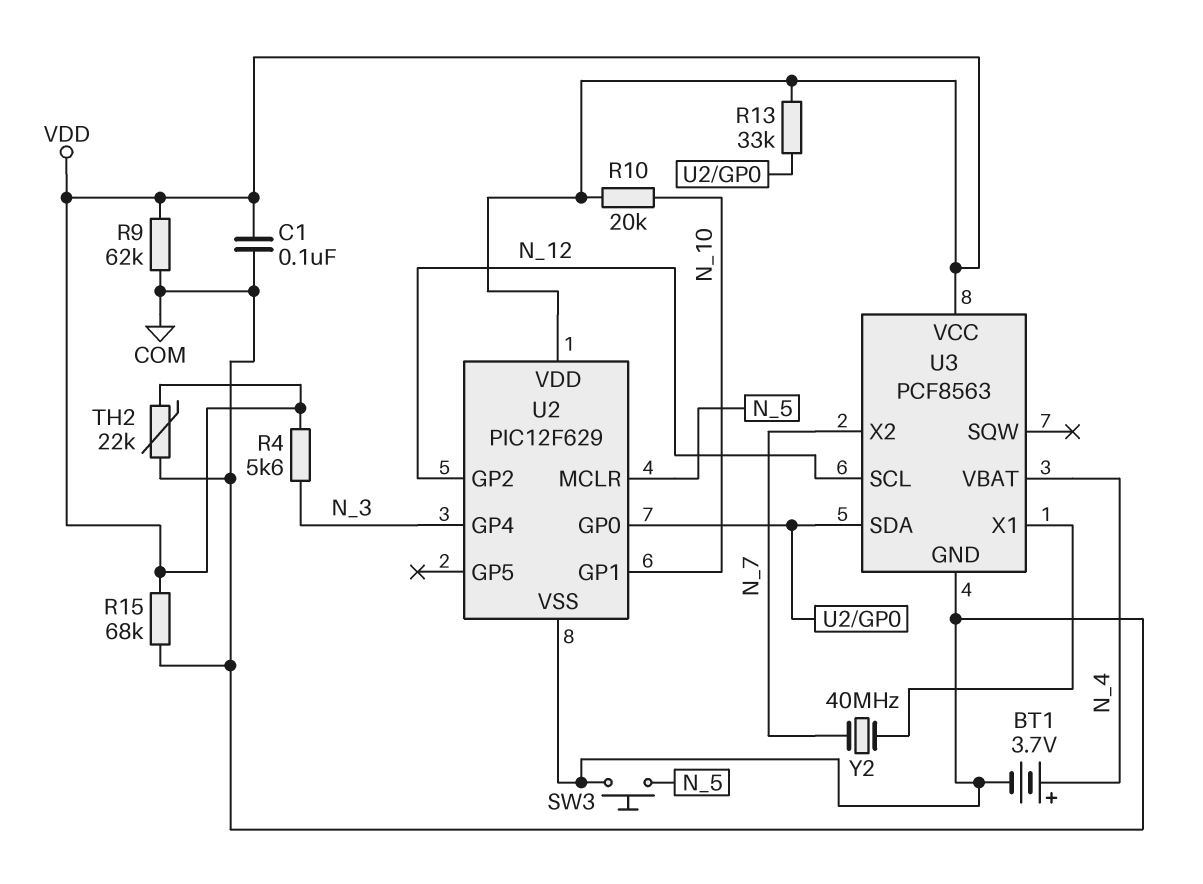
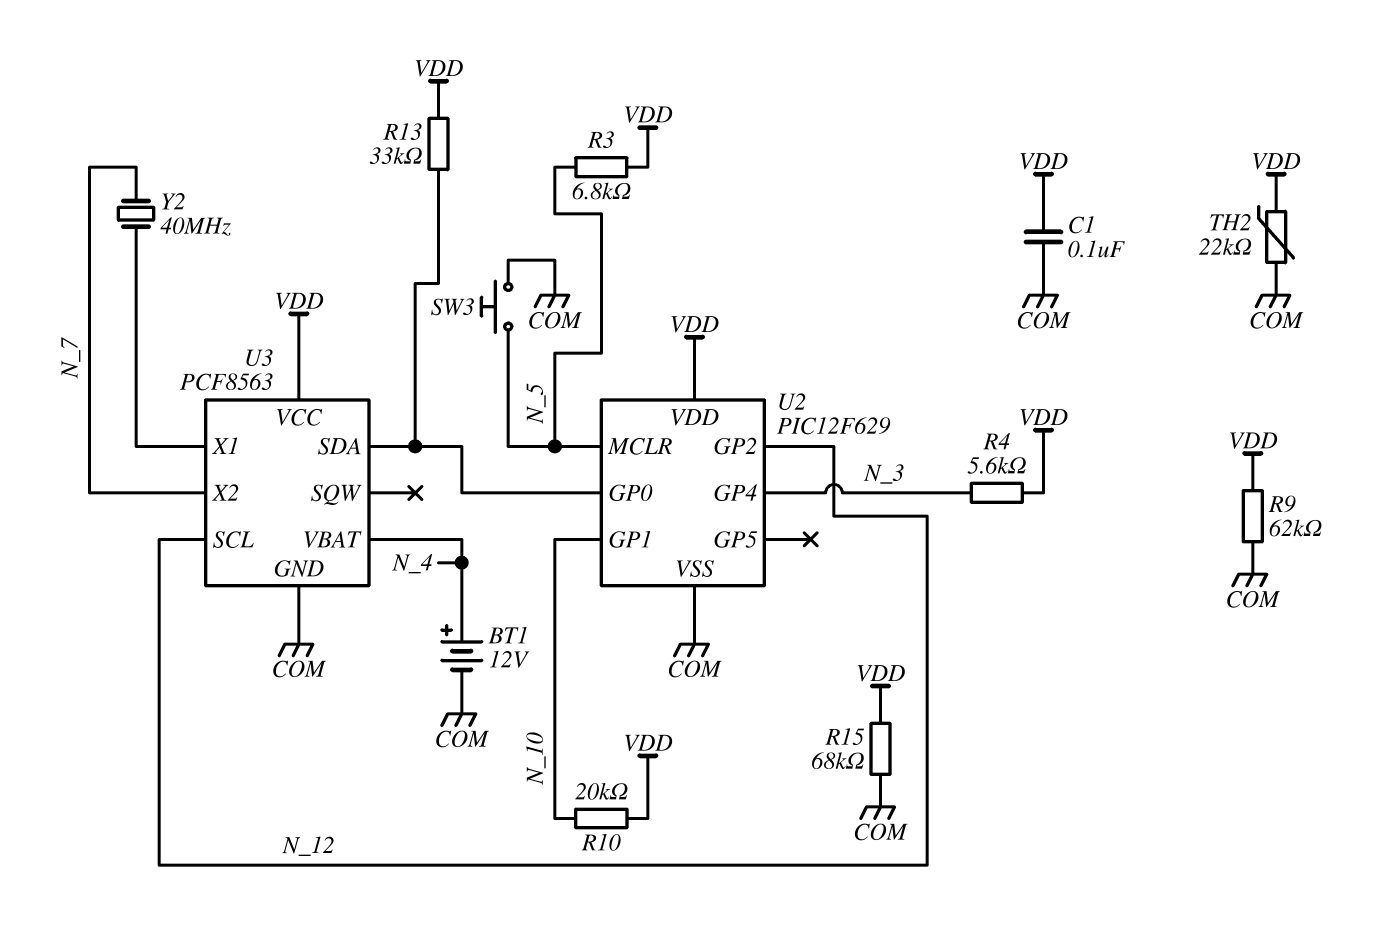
BT1: 3.7V (plus N_4, minus COM) -> 12V (plus N_4, minus COM)
R3: none -> 6.8k (N_5, VDD)

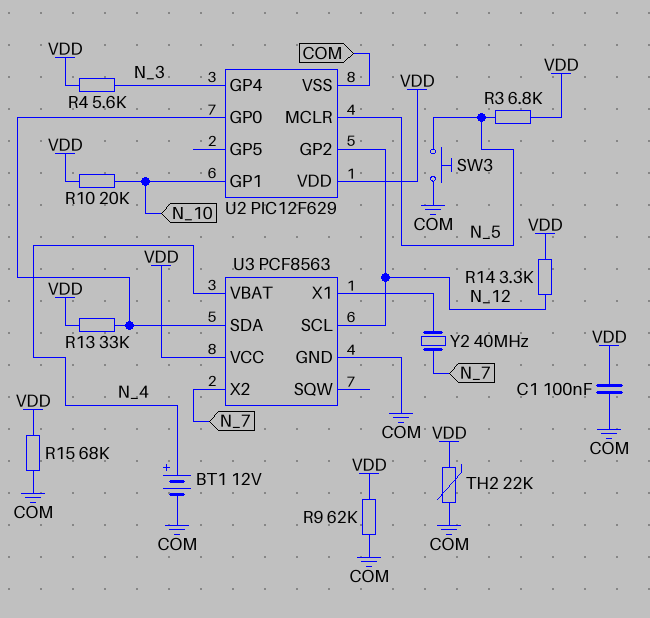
R14: none -> 3.3k (N_12, VDD)

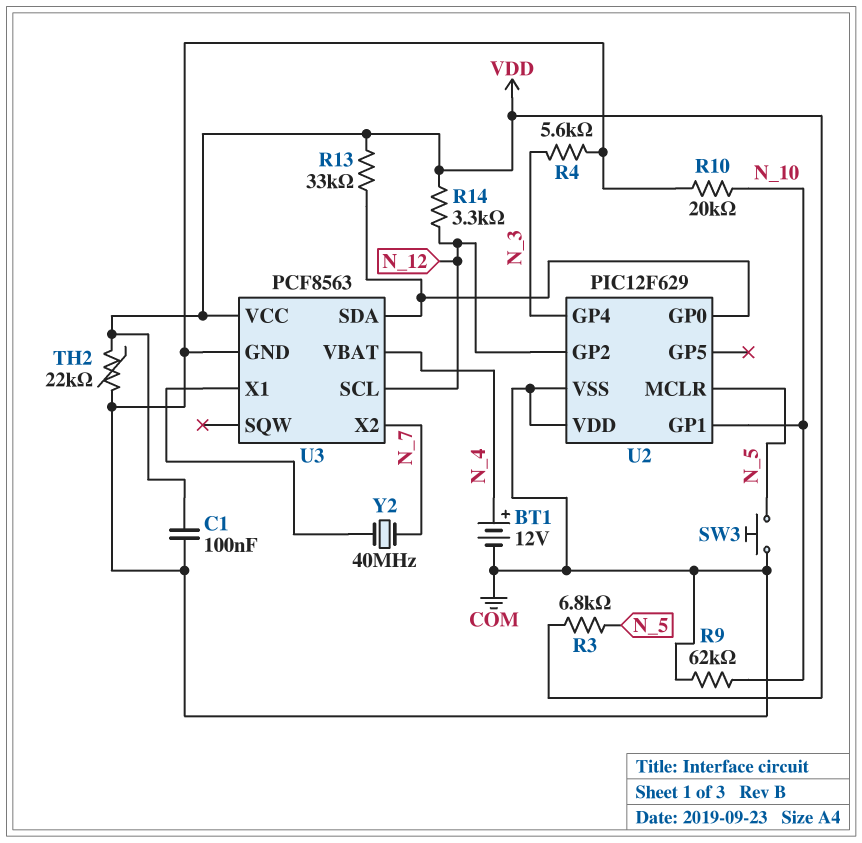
R4: 5.6k (N_3, VDD) -> 5.6k (COM, N_3)
R9: 62k (COM, VDD) -> 62k (COM, N_10)
R10: 20k (N_10, VDD) -> 20k (COM, N_10)
R15: 68k (COM, VDD) -> none
U2 pin VDD: VDD -> COM

